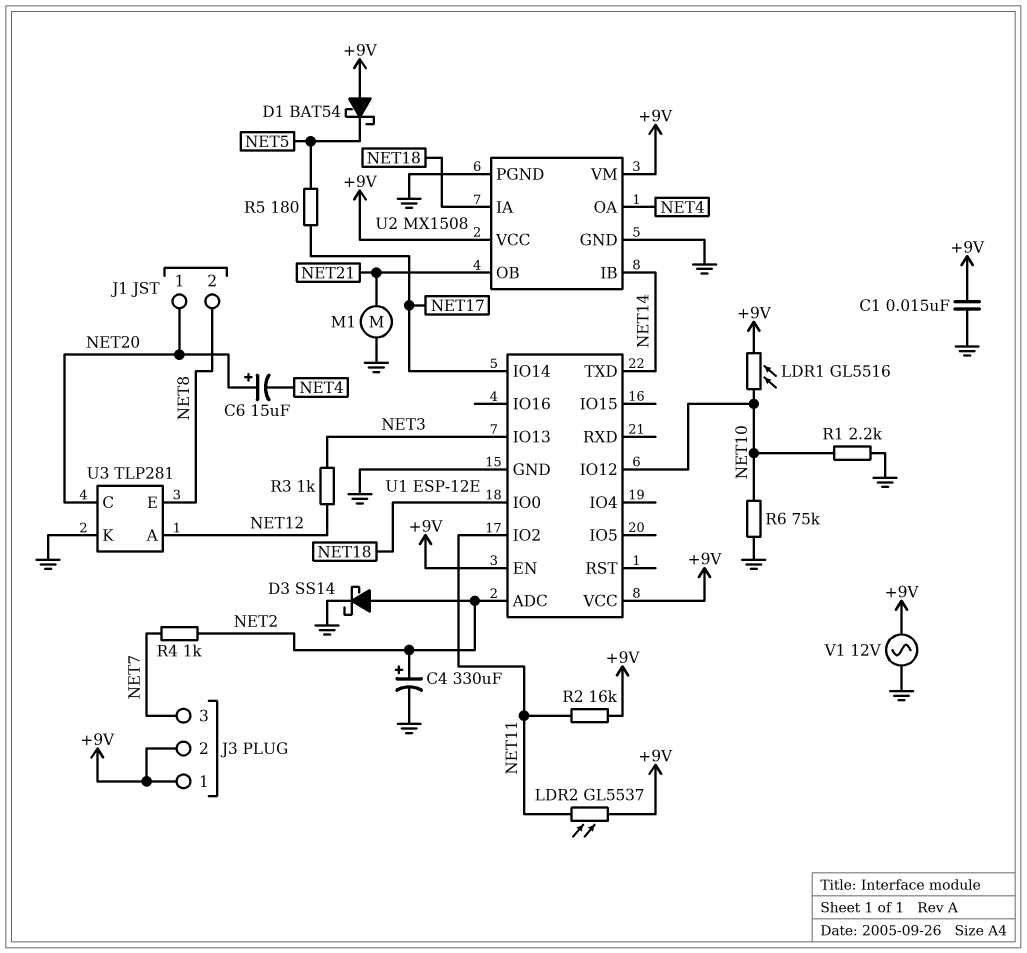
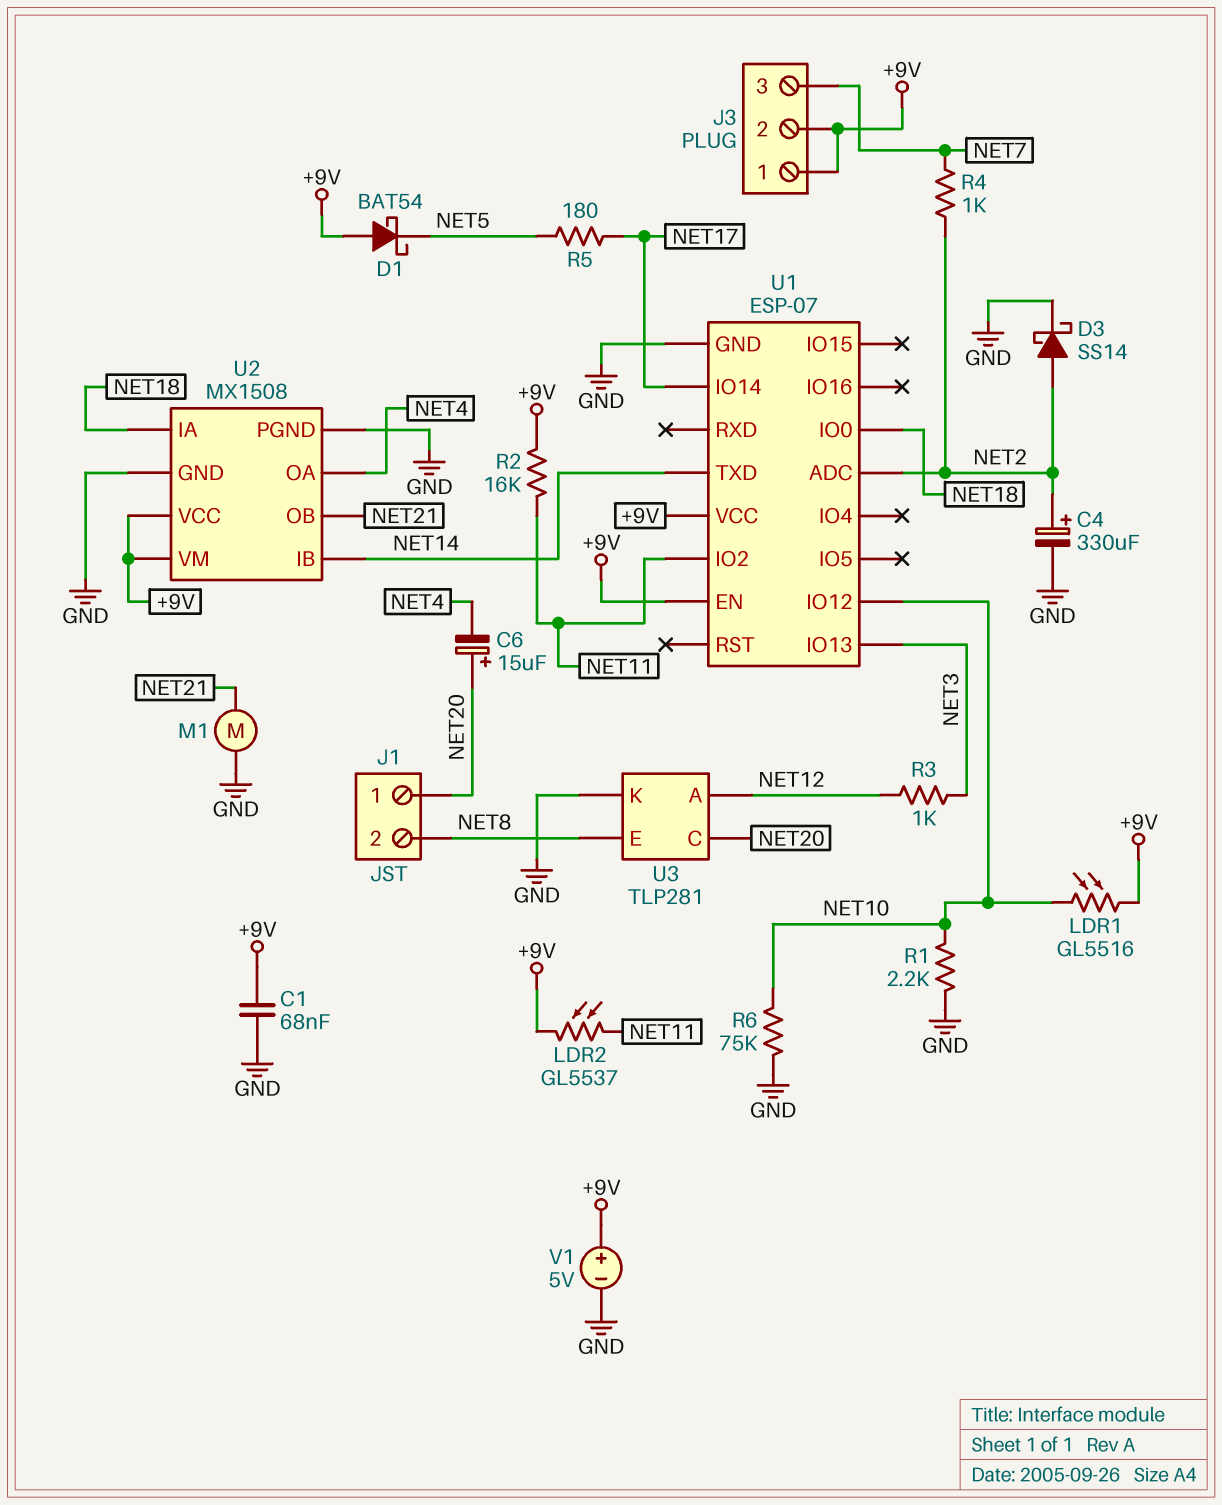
C1: 15nF (+9V, GND) -> 68nF (+9V, GND)
U1: ESP-12E -> ESP-07
V1: AC 12V (+9V, GND) -> 5V (plus +9V, minus GND)

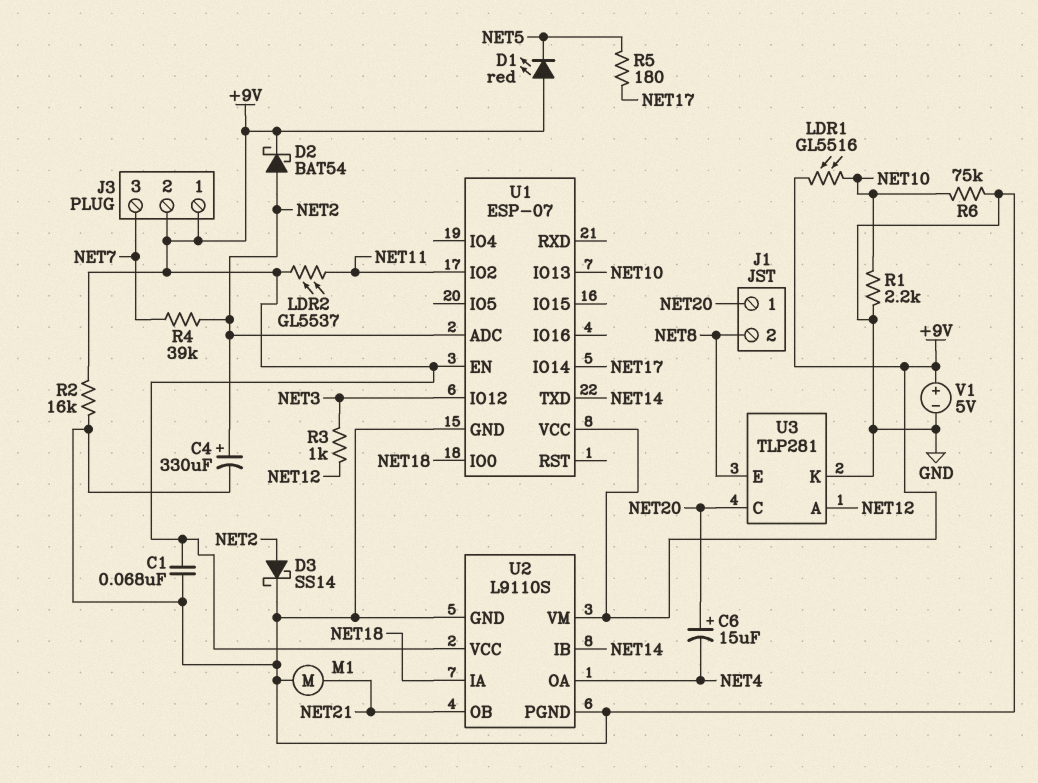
D1: schottky BAT54 (A +9V, K NET5) -> LED red (A +9V, K NET5)
D2: none -> schottky BAT54 (A NET2, K +9V)
R2: 16k (+9V, NET11) -> 16k (+9V, GND)
R4: 1k (NET2, NET7) -> 39k (NET2, NET7)
U1 pin IO12: NET10 -> NET3
U1 pin IO13: NET3 -> NET10
U2: MX1508 -> L9110S

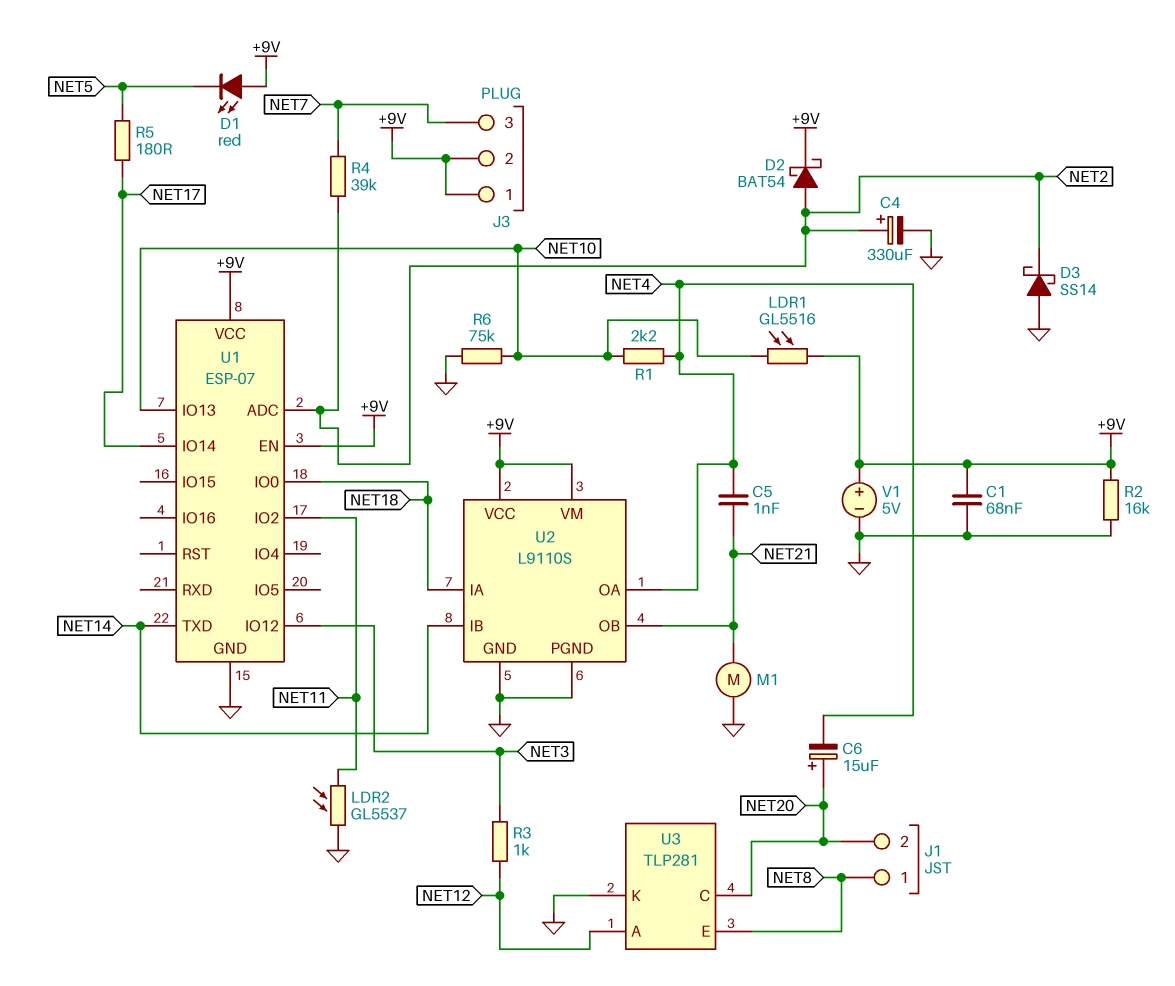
C5: none -> 1nF (NET4, NET21)
D3: schottky SS14 (A NET2, K GND) -> schottky SS14 (A GND, K NET2)
J1 pin 1: NET20 -> NET8
J1 pin 2: NET8 -> NET20
LDR2: GL5537 (+9V, NET11) -> GL5537 (GND, NET11)
R1: 2.2k (GND, NET10) -> 2.2k (NET4, NET10)

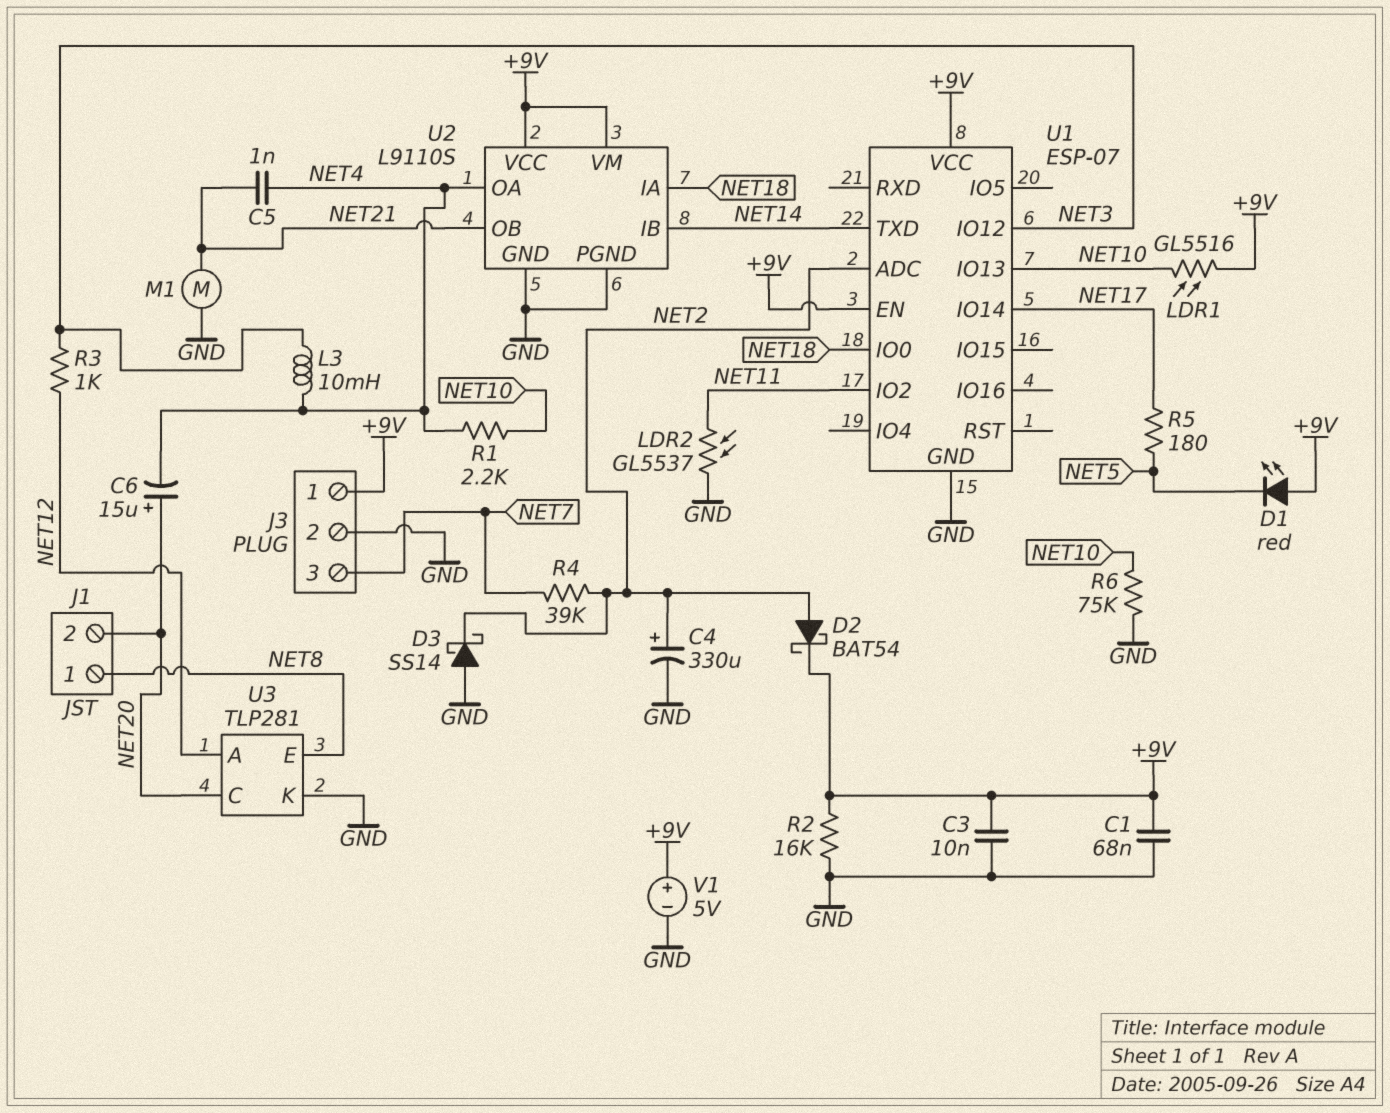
C3: none -> 10nF (+9V, GND)
J3 pin 2: +9V -> GND
L3: none -> 10mH (NET3, NET4)

